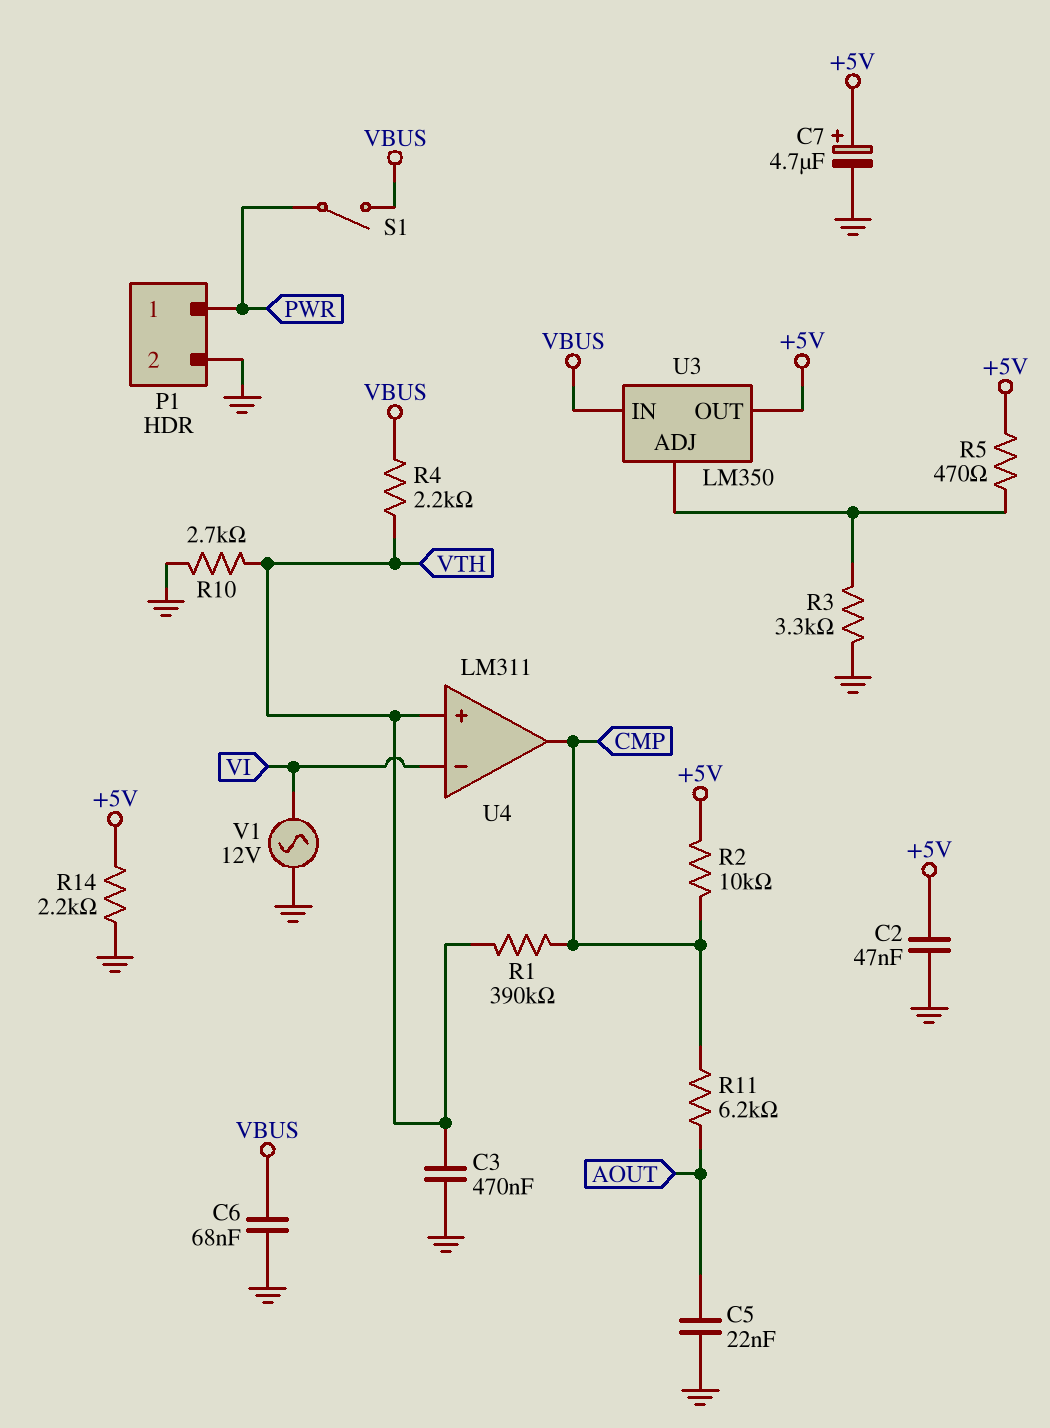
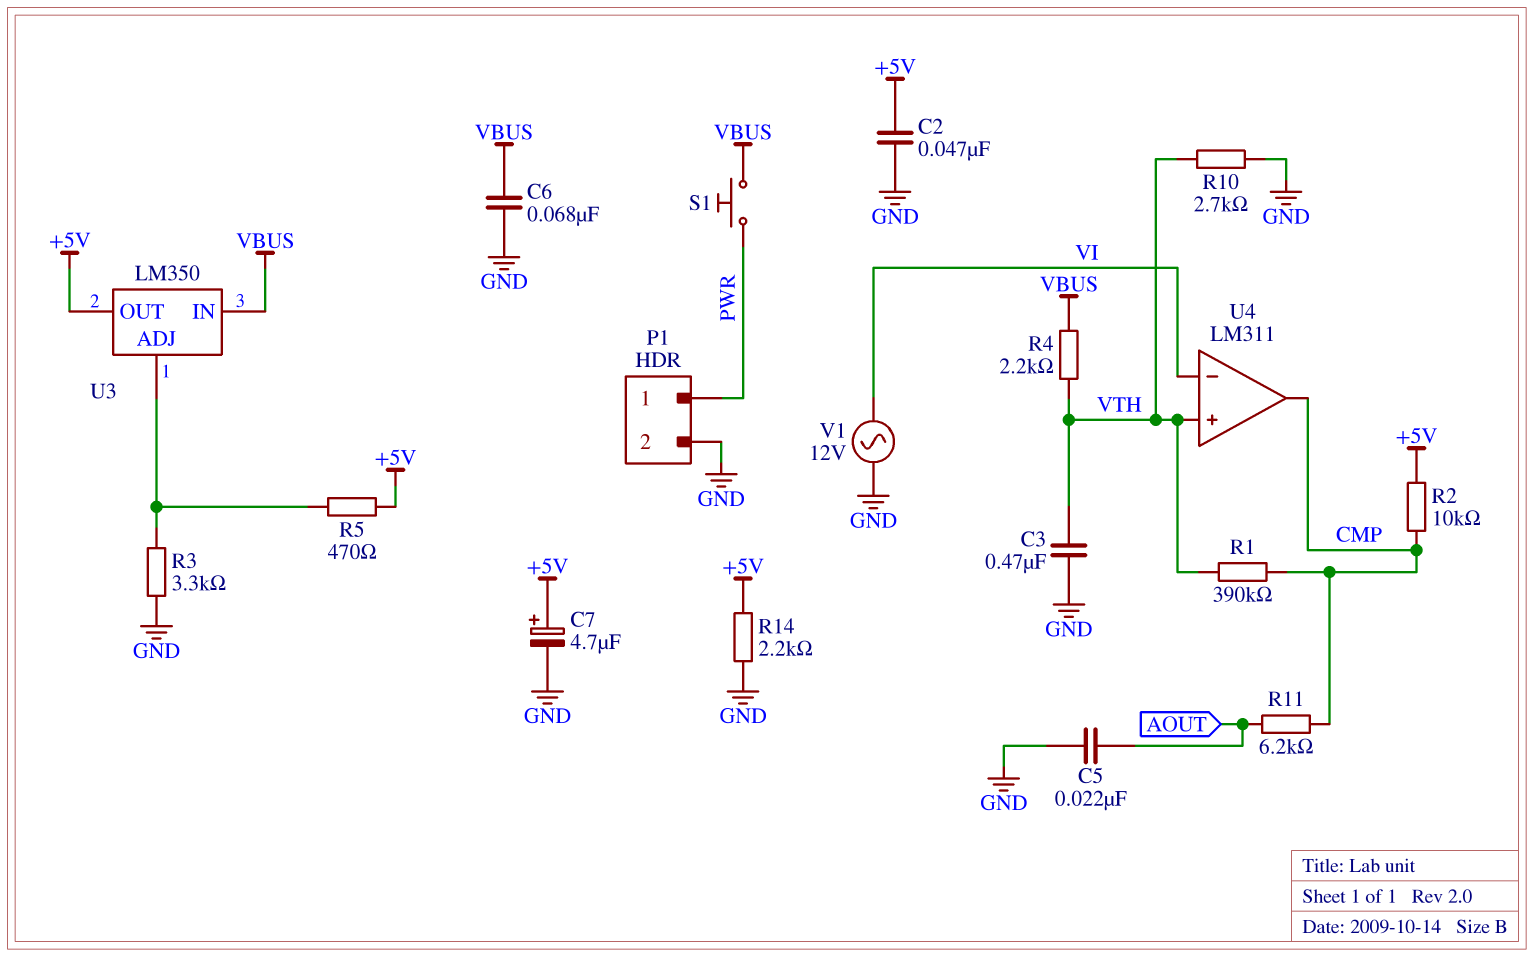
S1: switch (PWR, VBUS) -> button (PWR, VBUS)

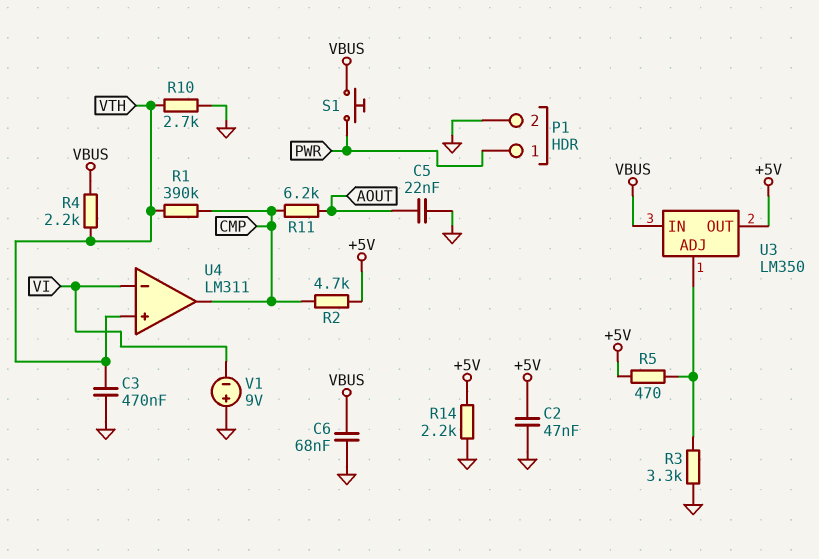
C7: 4.7uF (plus +5V, minus GND) -> none
R2: 10k (+5V, CMP) -> 4.7k (+5V, CMP)
V1: AC 12V (GND, VI) -> 9V (plus GND, minus VI)

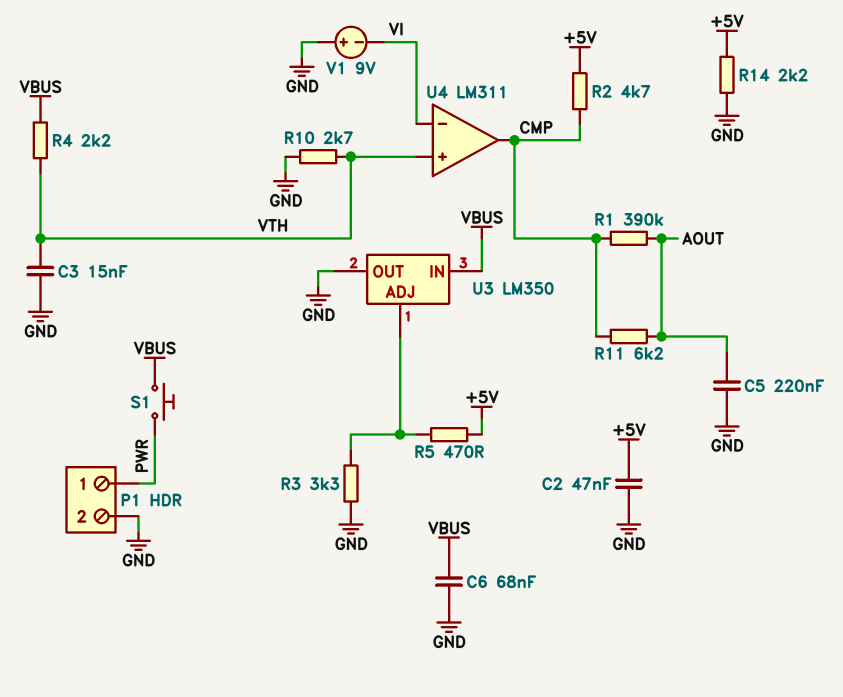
C3: 470nF (GND, VTH) -> 15nF (GND, VTH)
C5: 22nF (AOUT, GND) -> 220nF (AOUT, GND)
R1: 390k (CMP, VTH) -> 390k (AOUT, CMP)
U3 pin OUT: +5V -> GND

